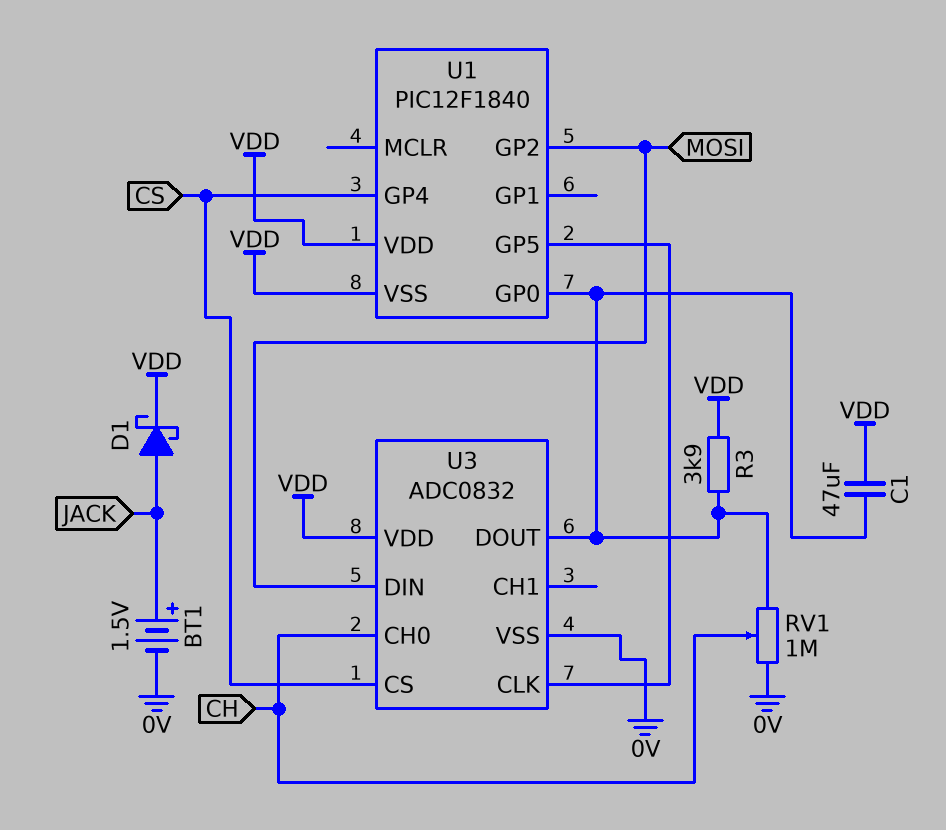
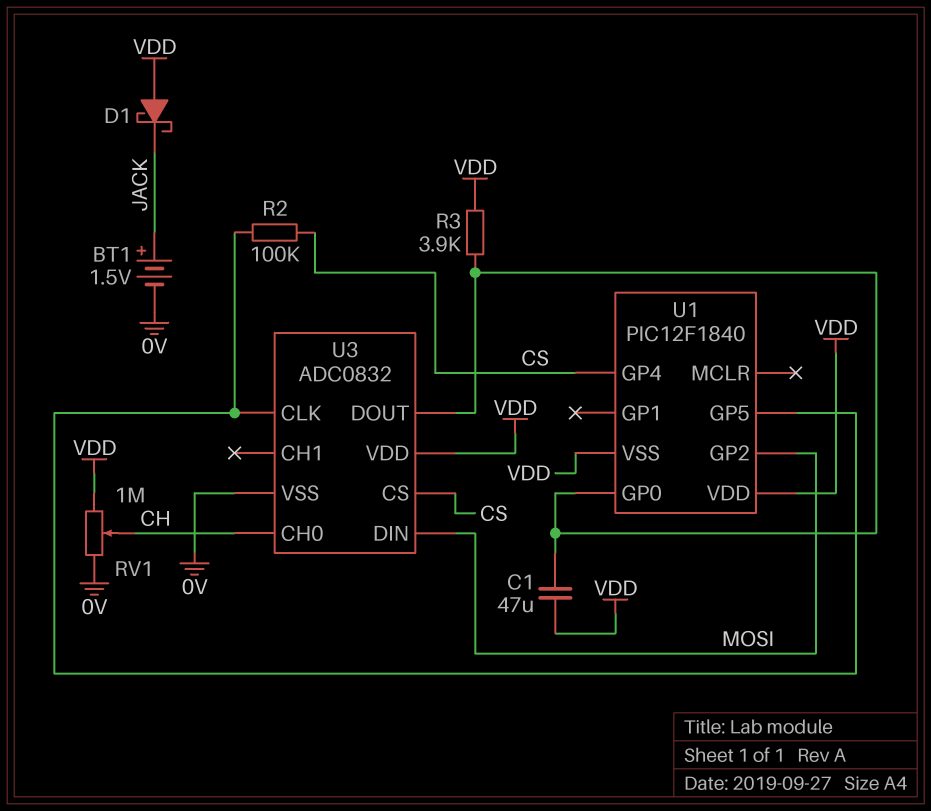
D1: schottky (A JACK, K VDD) -> schottky (A VDD, K JACK)
R2: none -> 100k (CS, U1/GP5)
RV1: 1M (0V, U1/GP0, wiper CH) -> 1M (0V, VDD, wiper CH)

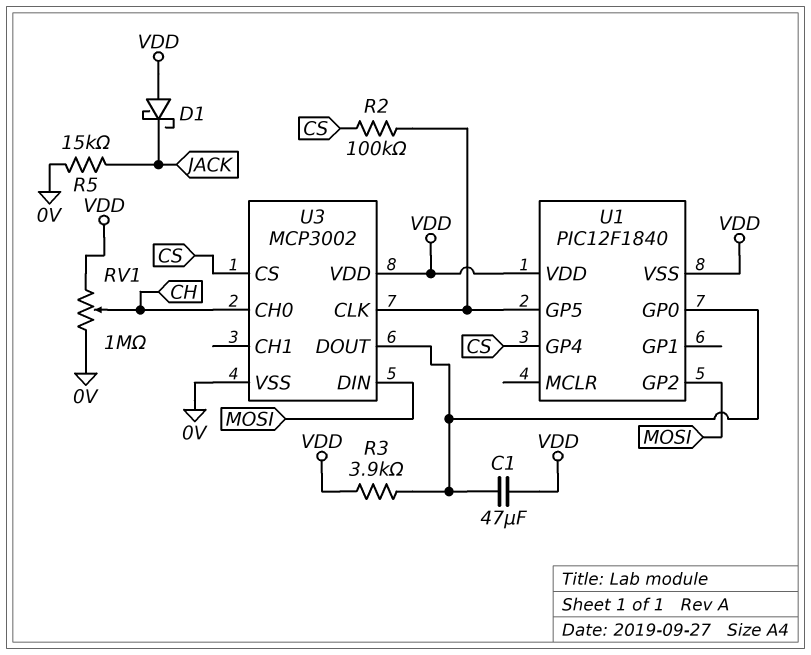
BT1: 1.5V (plus JACK, minus 0V) -> none
R5: none -> 15k (0V, JACK)
U3: ADC0832 -> MCP3002

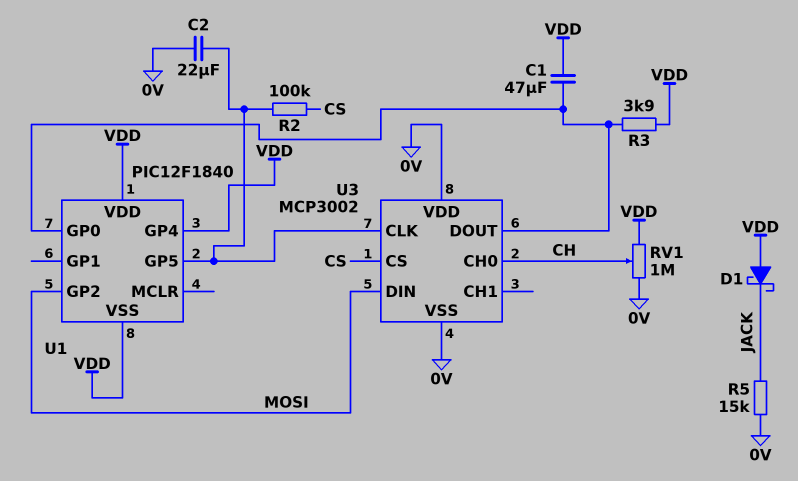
C2: none -> 22uF (0V, U1/GP5)
U1 pin GP4: CS -> VDD
U3 pin VDD: VDD -> 0V

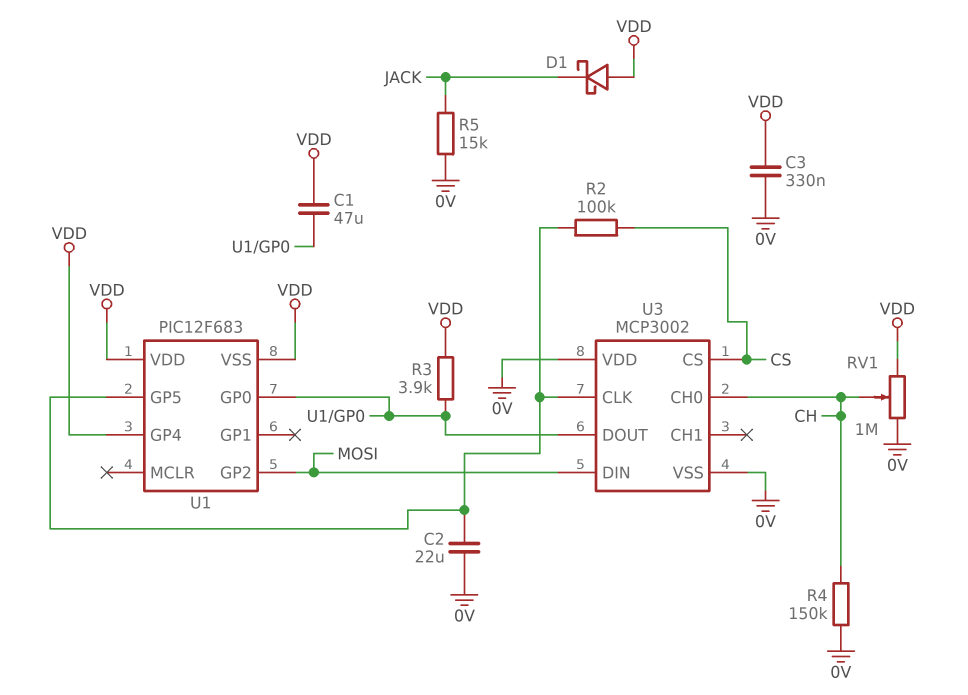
C3: none -> 330nF (0V, VDD)
R4: none -> 150k (0V, CH)
U1: PIC12F1840 -> PIC12F683

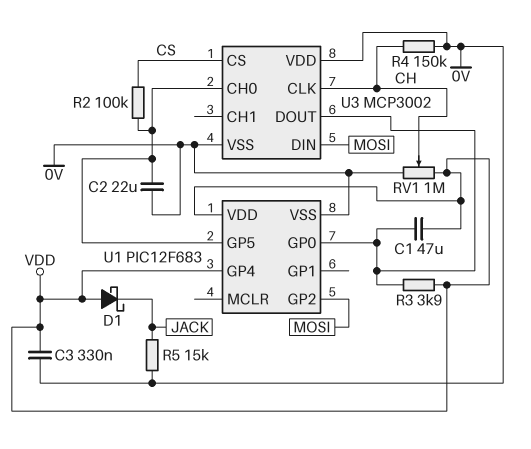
U1 pin VSS: VDD -> 0V
U3 pin CH0: CH -> U1/GP5
U3 pin CLK: U1/GP5 -> CH

